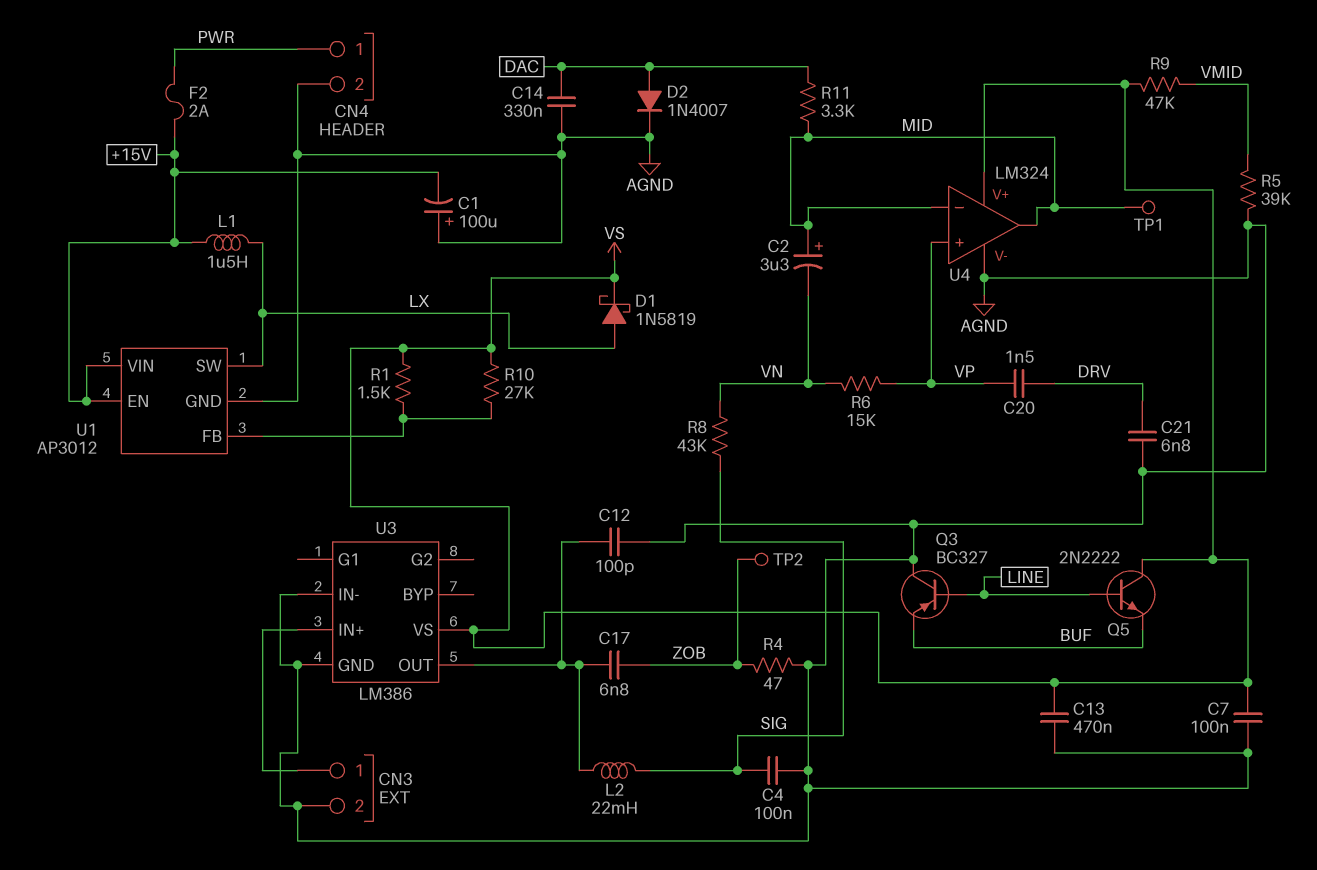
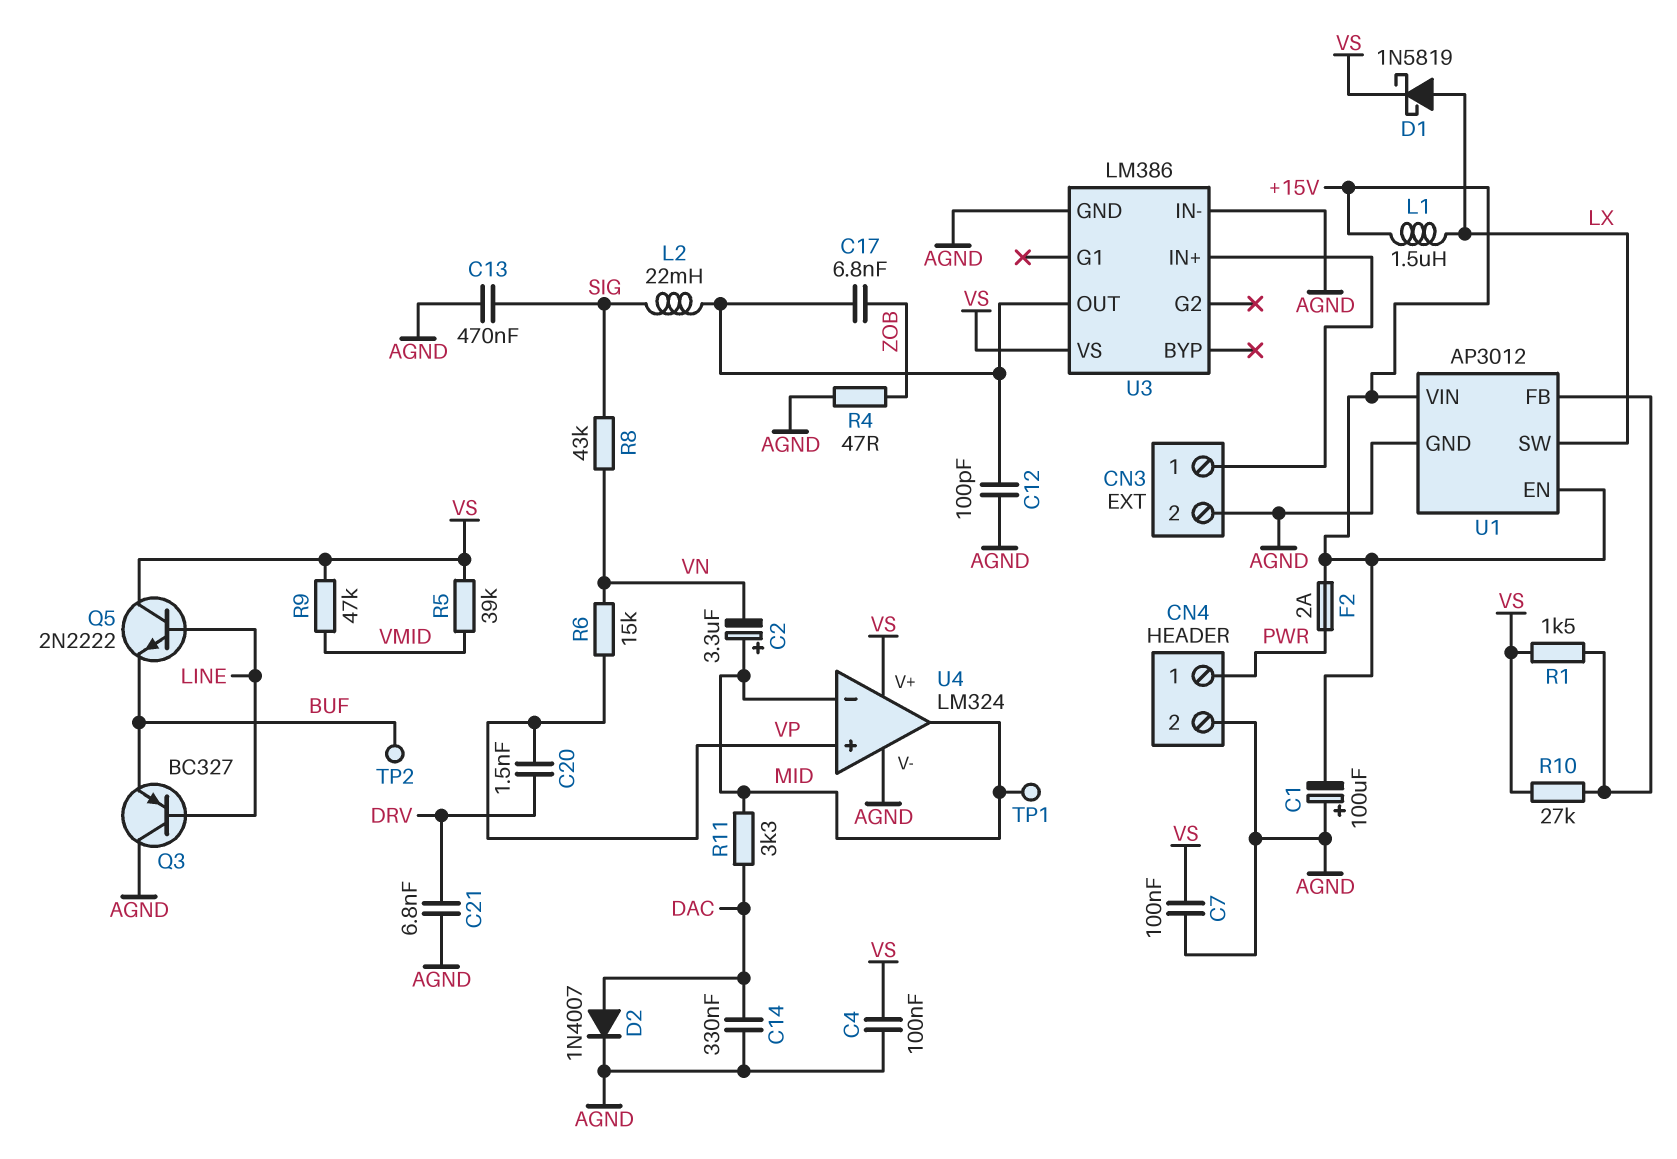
C4: 100nF (AGND, SIG) -> 100nF (AGND, VS)
C13: 470nF (AGND, VS) -> 470nF (AGND, SIG)
R5: 39k (AGND, VMID) -> 39k (VMID, VS)
TP2: test point (ZOB) -> test point (BUF)

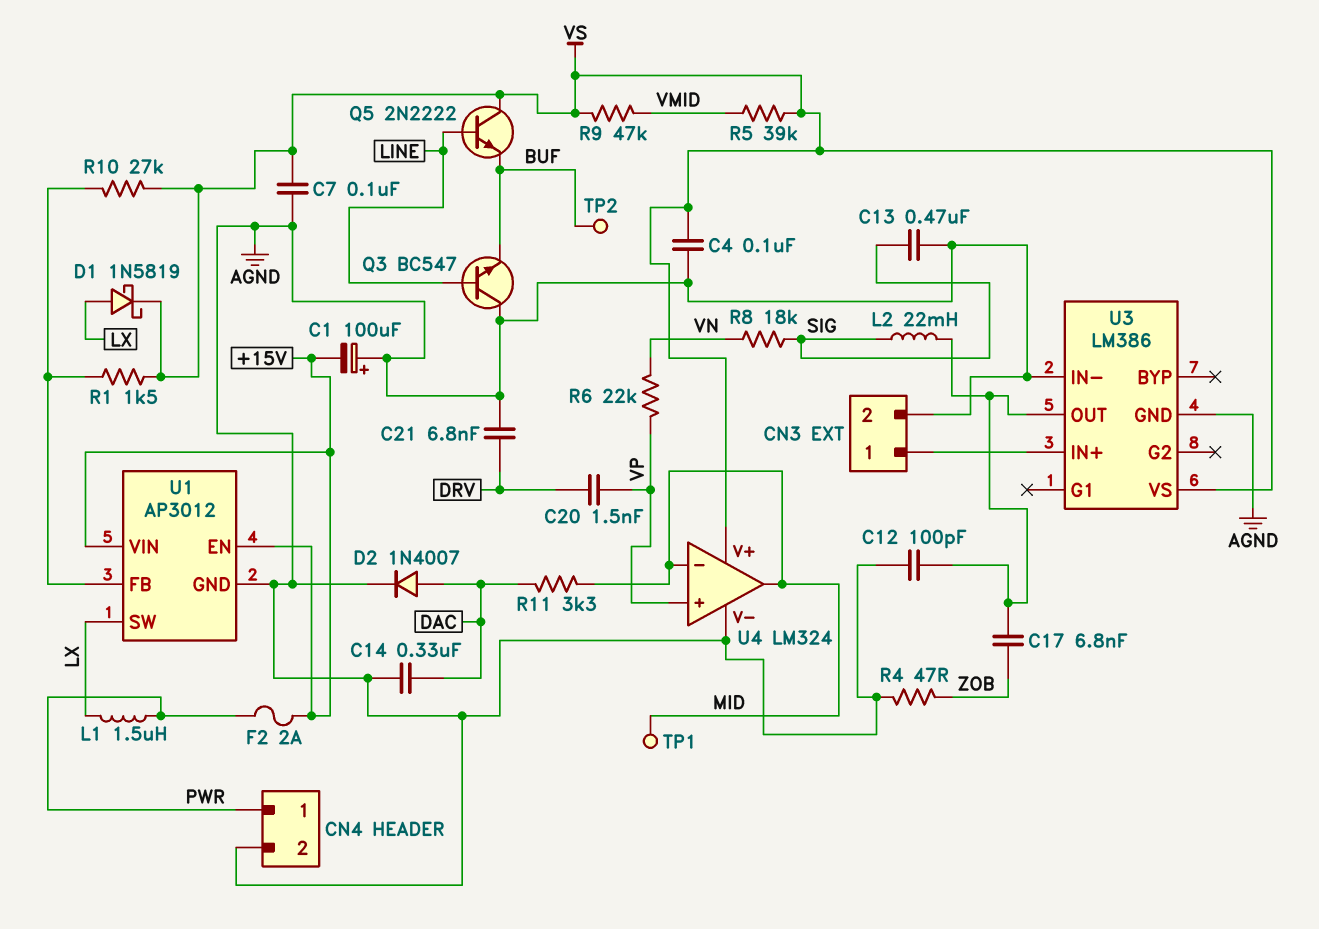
C2: 3.3uF (plus MID, minus VN) -> none
L1: 1.5uH (+15V, LX) -> 1.5uH (LX, PWR)
Q3: PNP BC327 (B LINE, C AGND, E BUF) -> NPN BC547 (B LINE, C AGND, E BUF)
R6: 15k (VN, VP) -> 22k (VN, VP)
R8: 43k (SIG, VN) -> 18k (SIG, VN)

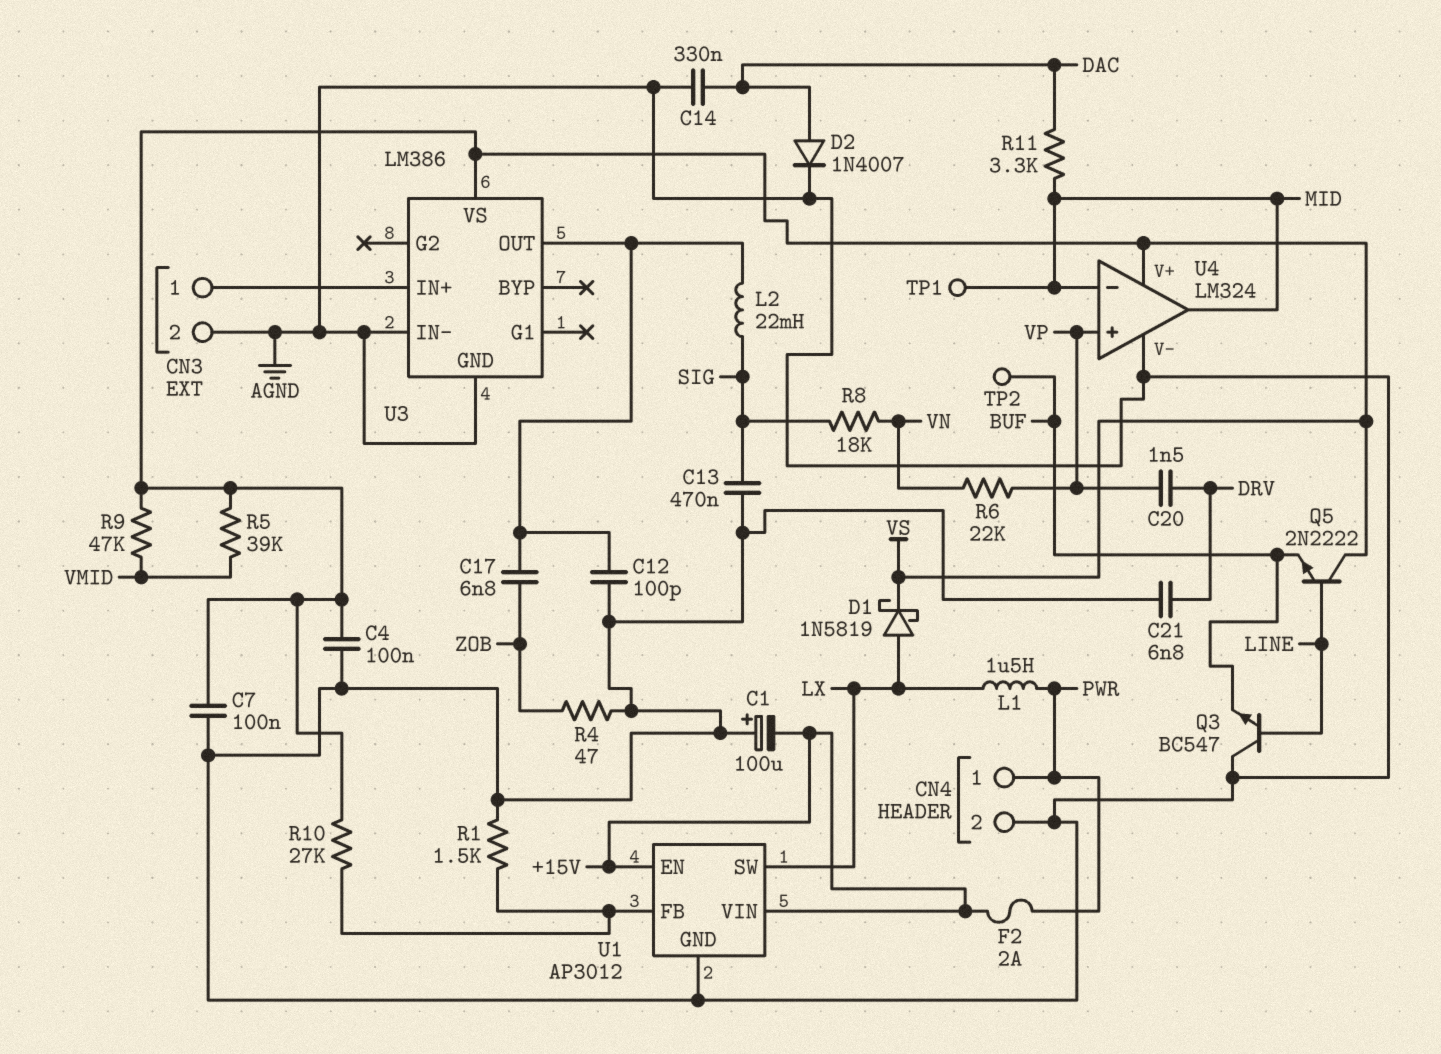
R1: 1.5k (U1/FB, VS) -> 1.5k (AGND, U1/FB)

